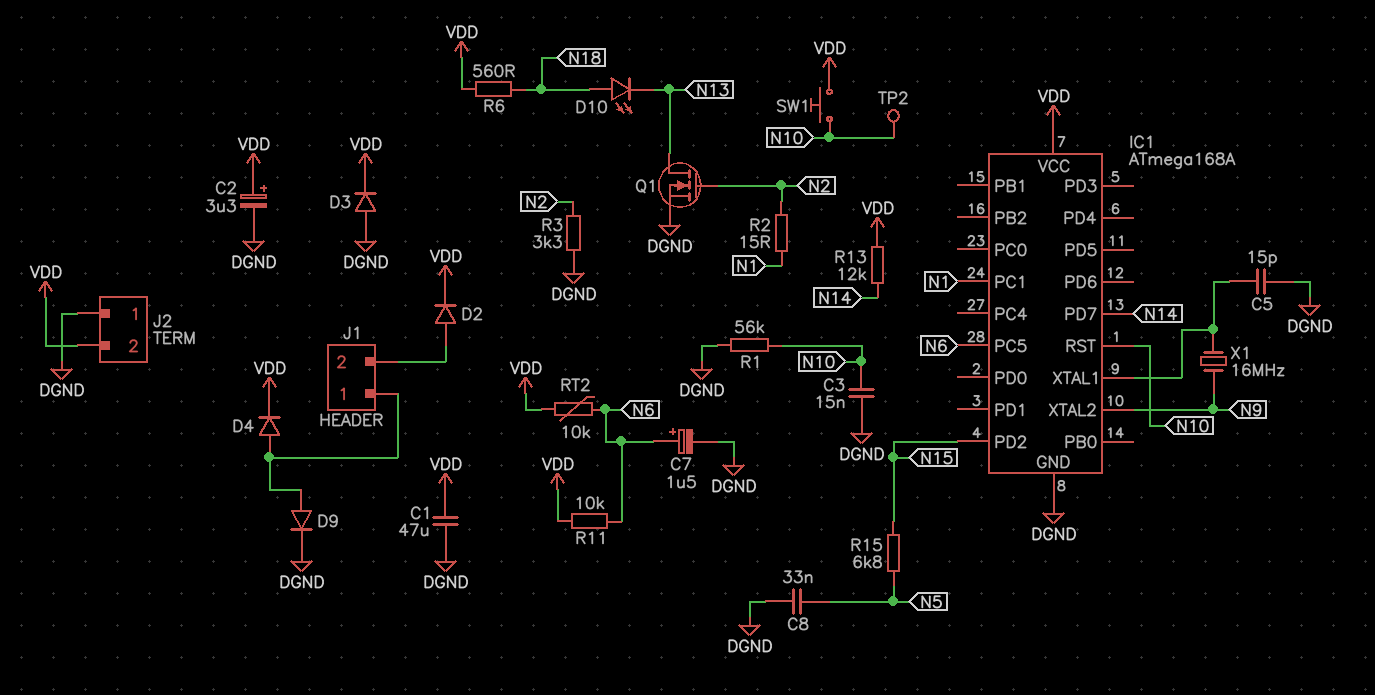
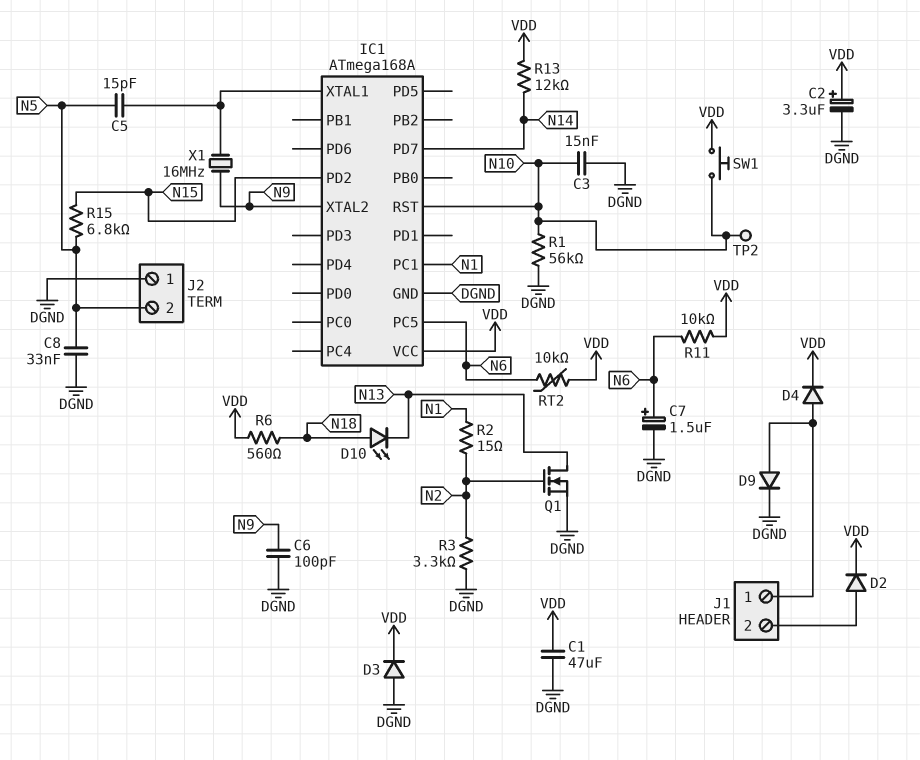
C5: 15pF (DGND, IC1/XTAL1) -> 15pF (IC1/XTAL1, N5)
C6: none -> 100pF (DGND, N9)
J2 pin 2: VDD -> N5

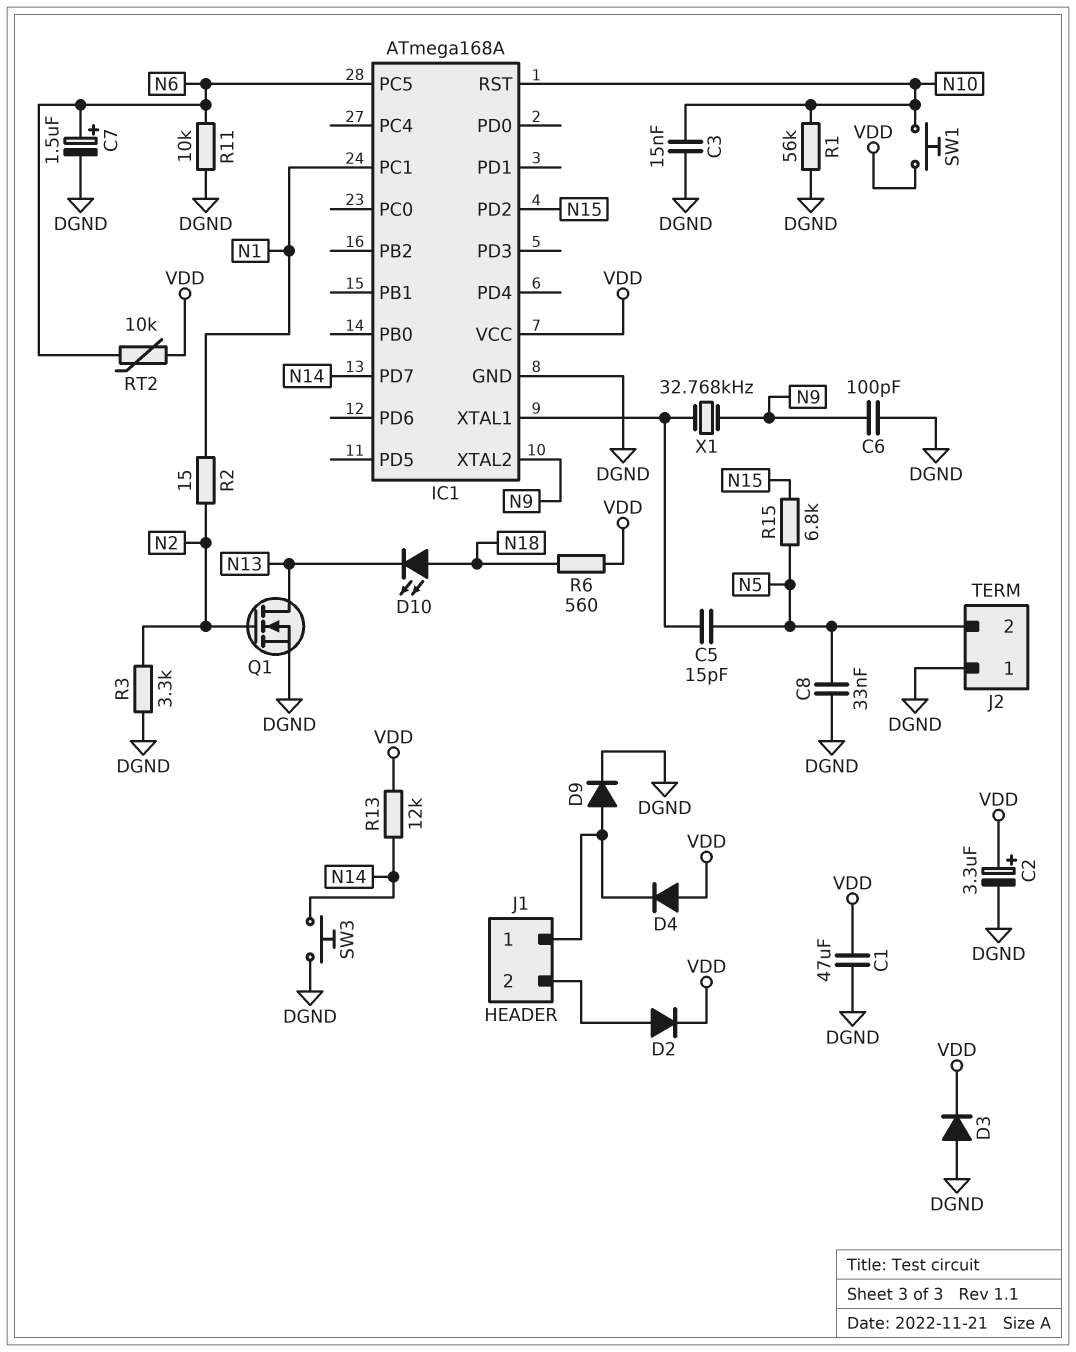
D4: diode (A J1/1, K VDD) -> diode (A VDD, K J1/1)
R11: 10k (N6, VDD) -> 10k (DGND, N6)
SW3: none -> button (DGND, N14)
TP2: test point (N10) -> none
X1: 16MHz (IC1/XTAL1, N9) -> 32.768kHz (IC1/XTAL1, N9)

